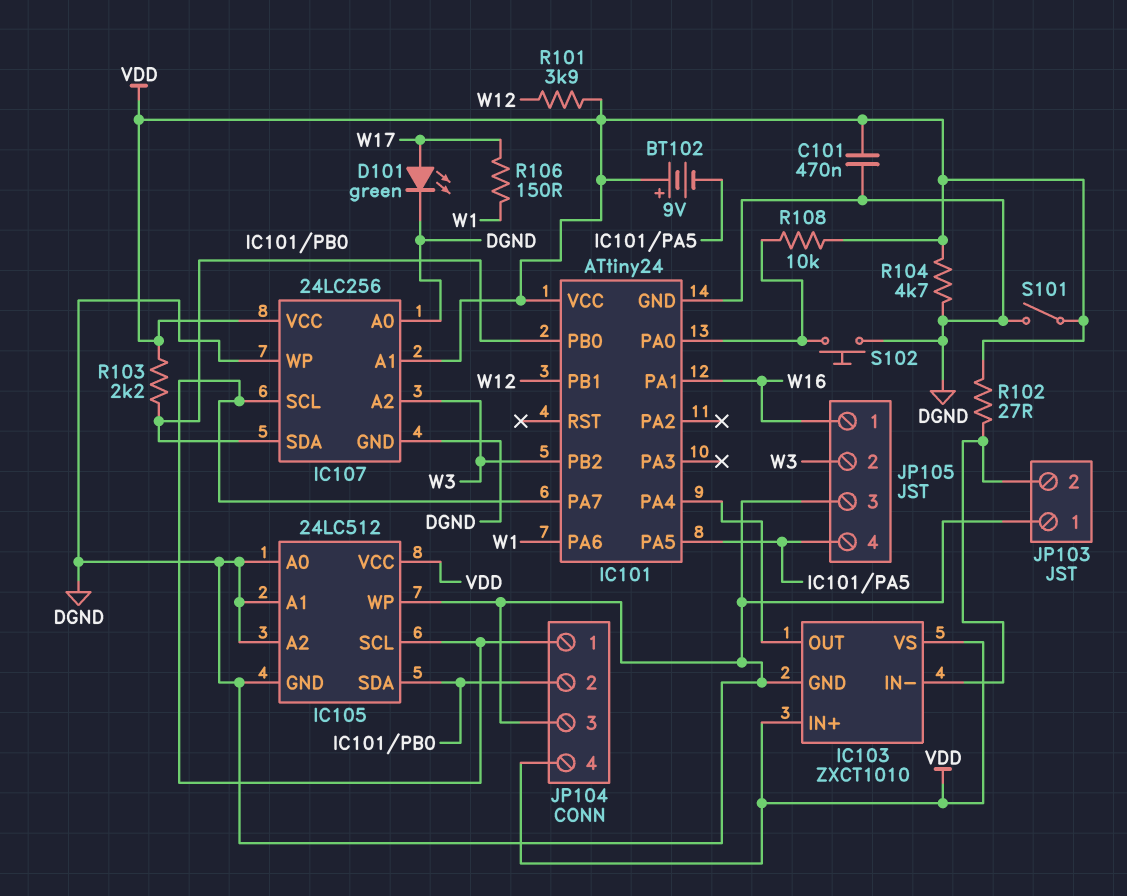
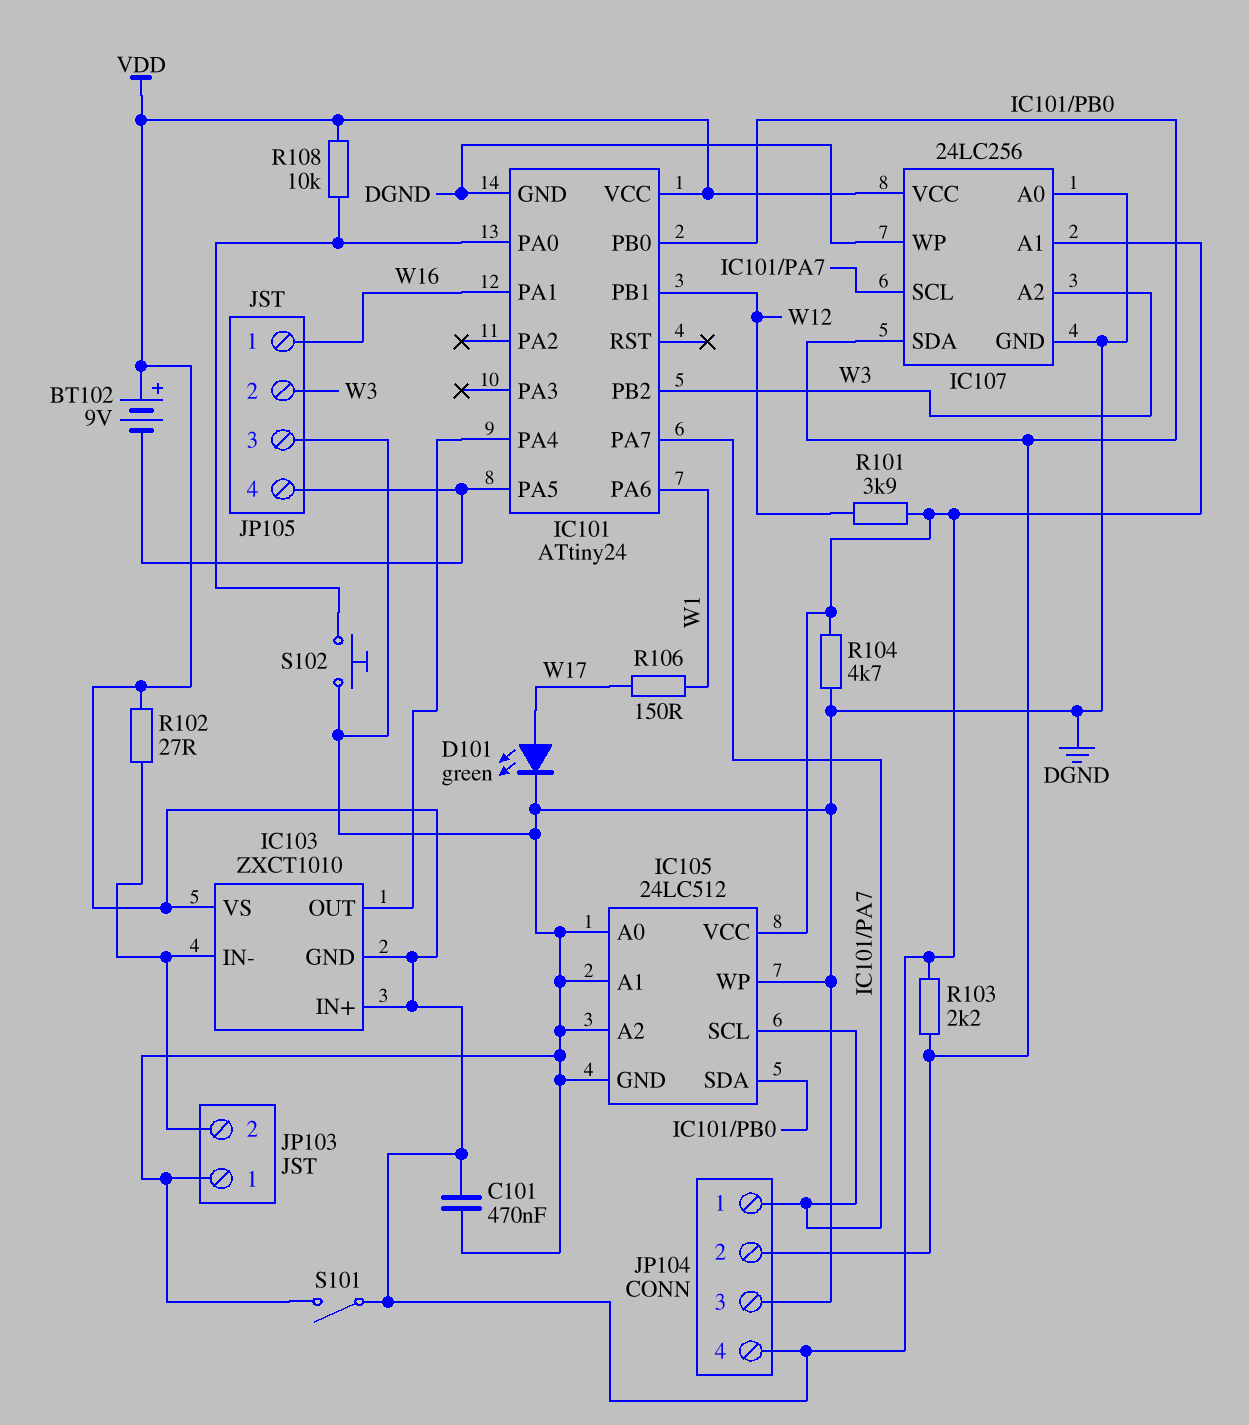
IC103 pin GND: DGND -> VDD

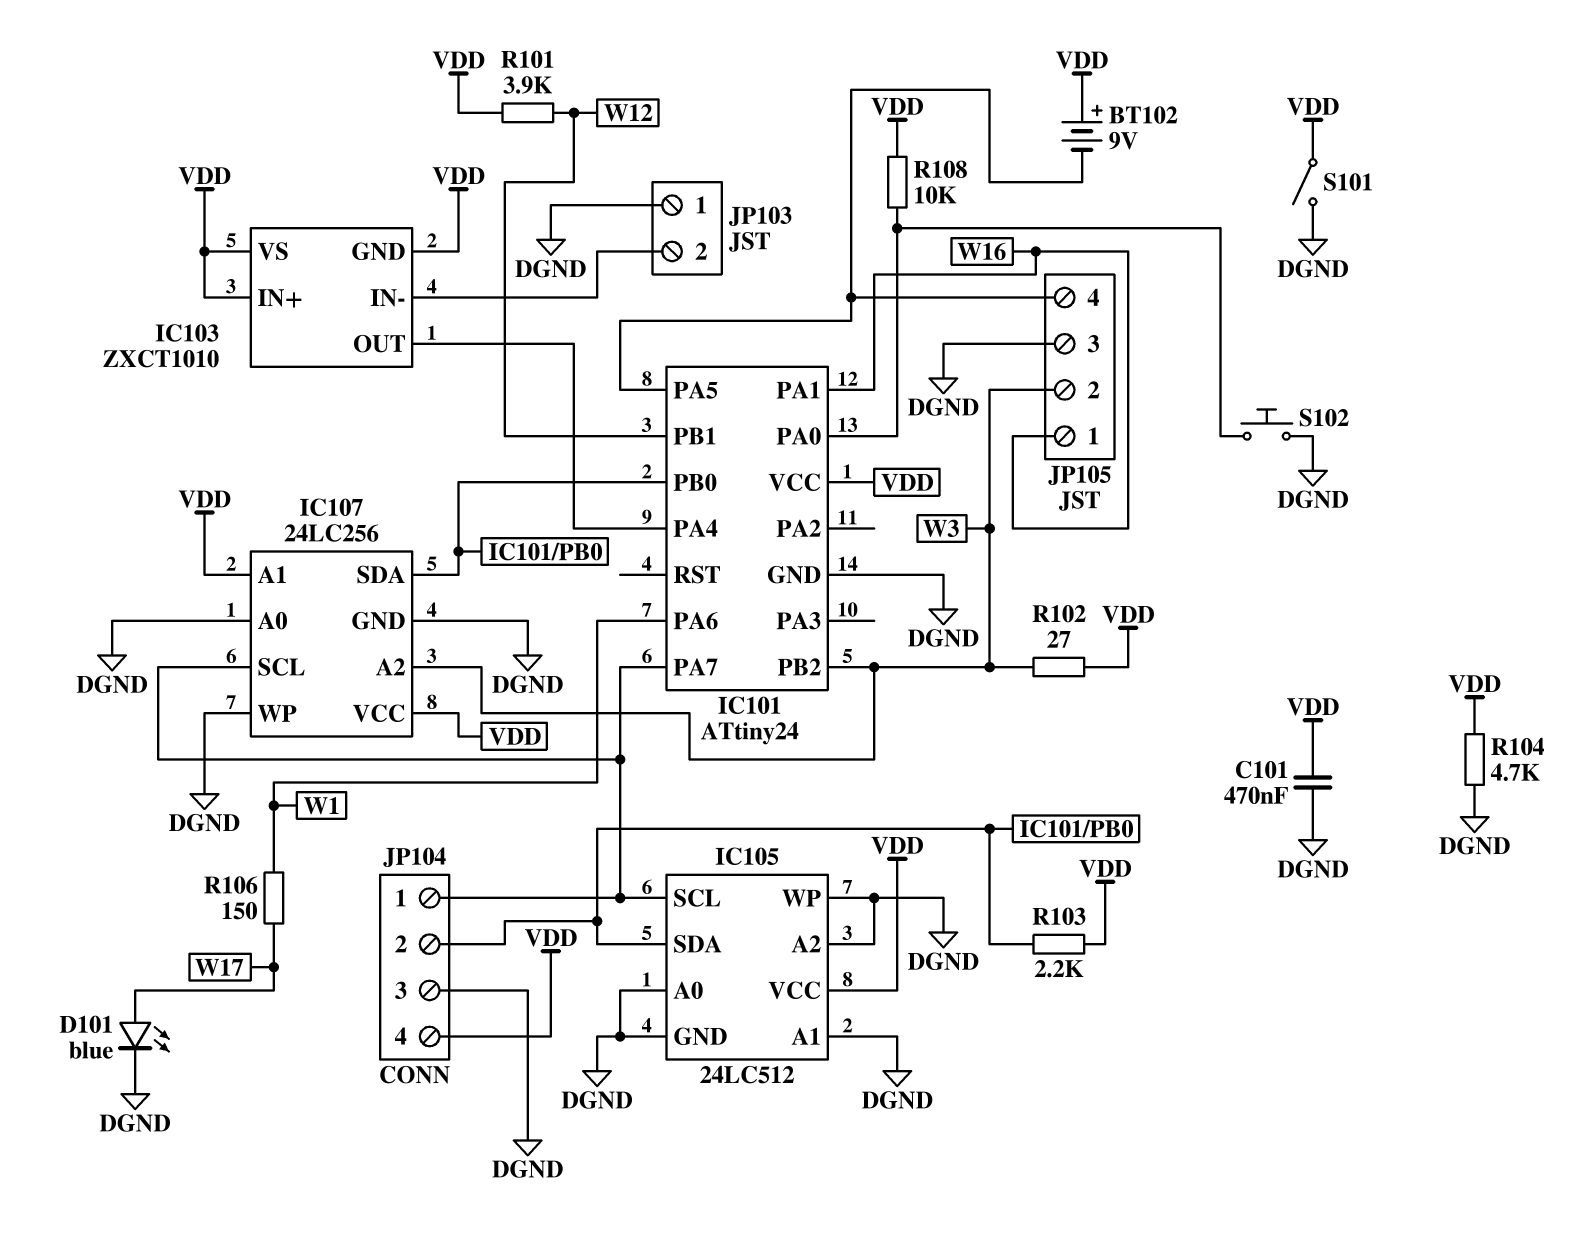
D101: LED green (A W17, K DGND) -> LED blue (A W17, K DGND)
R102: 27 (IC103/IN-, VDD) -> 27 (VDD, W3)

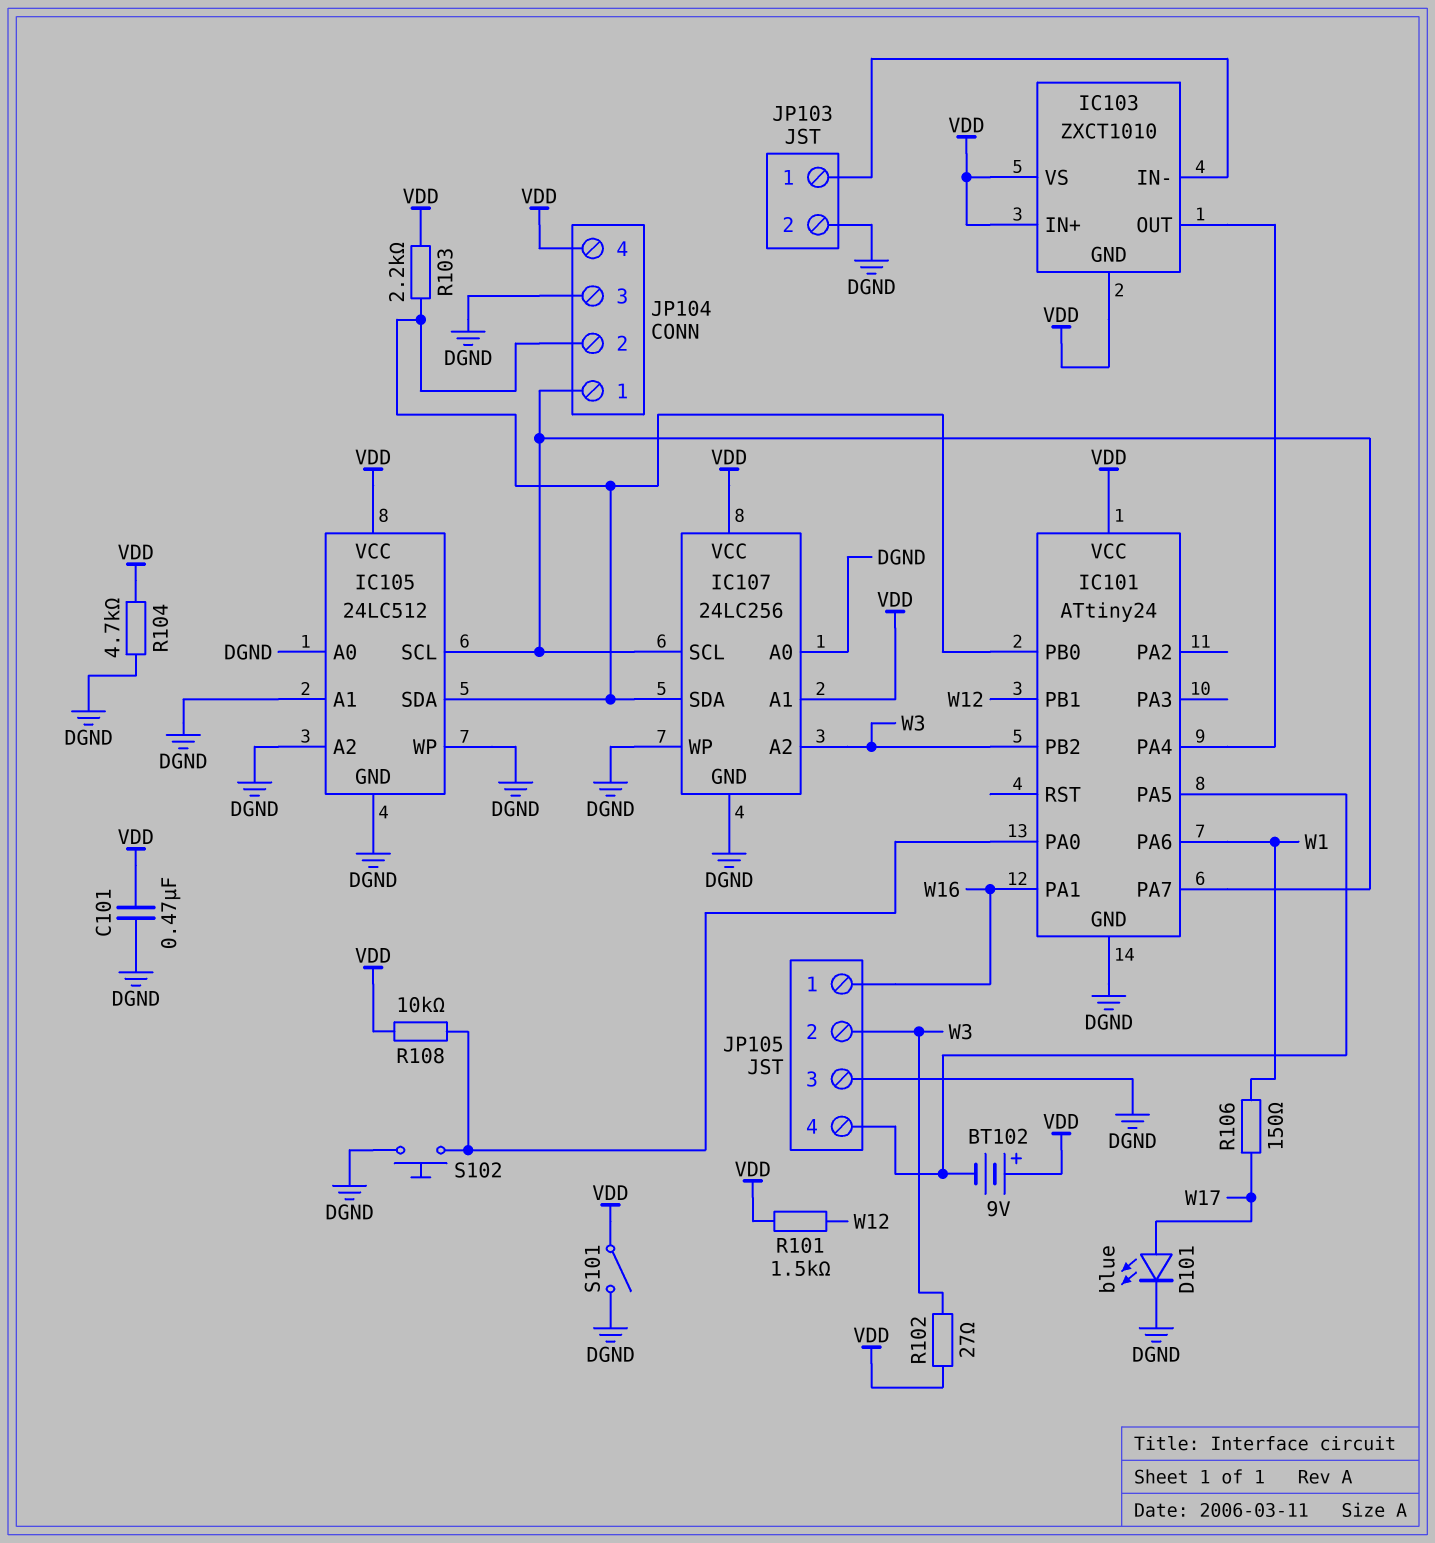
JP103 pin 1: DGND -> IC103/IN-
JP103 pin 2: IC103/IN- -> DGND
R101: 3.9k (VDD, W12) -> 1.5k (VDD, W12)

